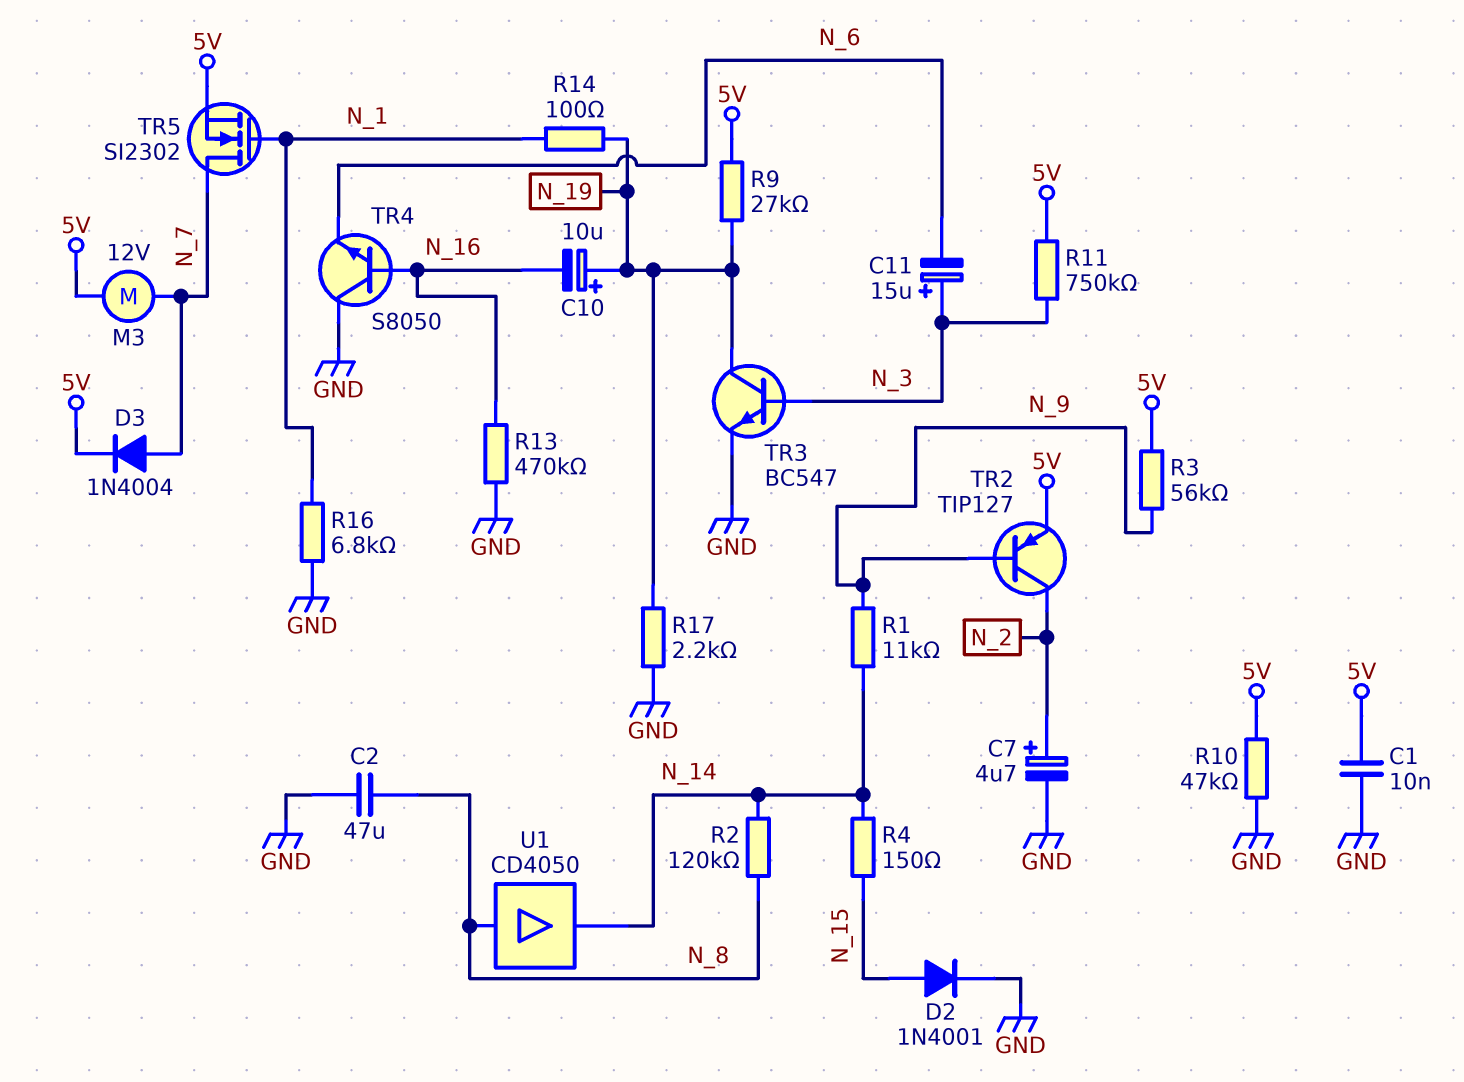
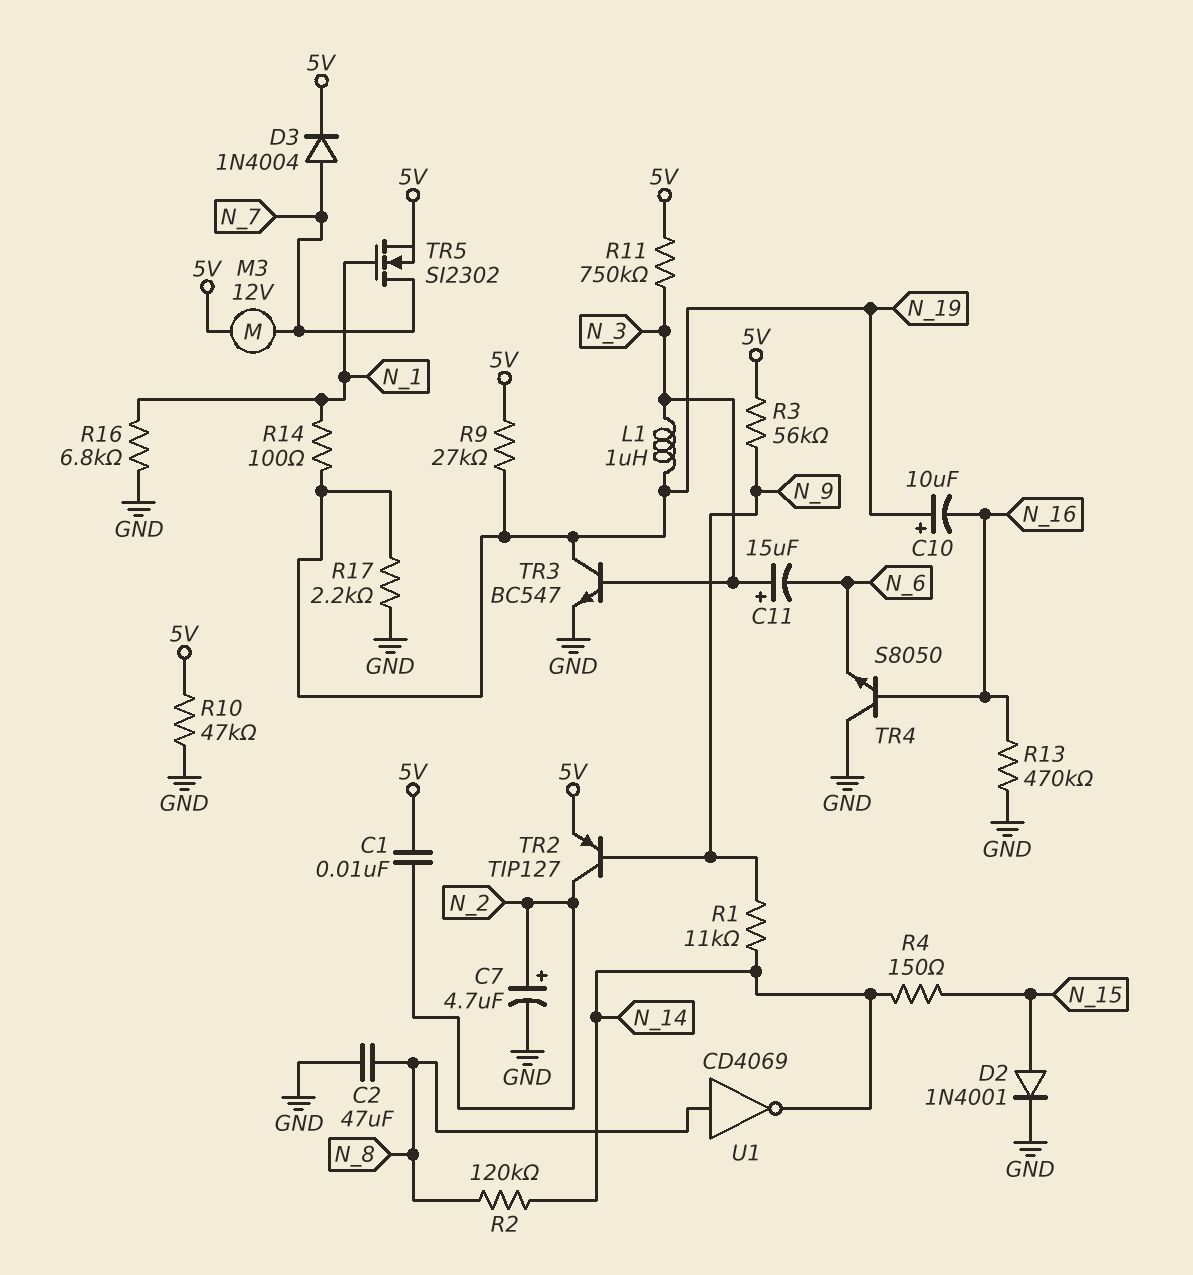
C1: 10nF (5V, GND) -> 10nF (5V, N_2)
L1: none -> 1uH (N_3, N_19)
U1: buffer CD4050 (in N_8, out N_14) -> NOT CD4069 (in N_8, out N_14)

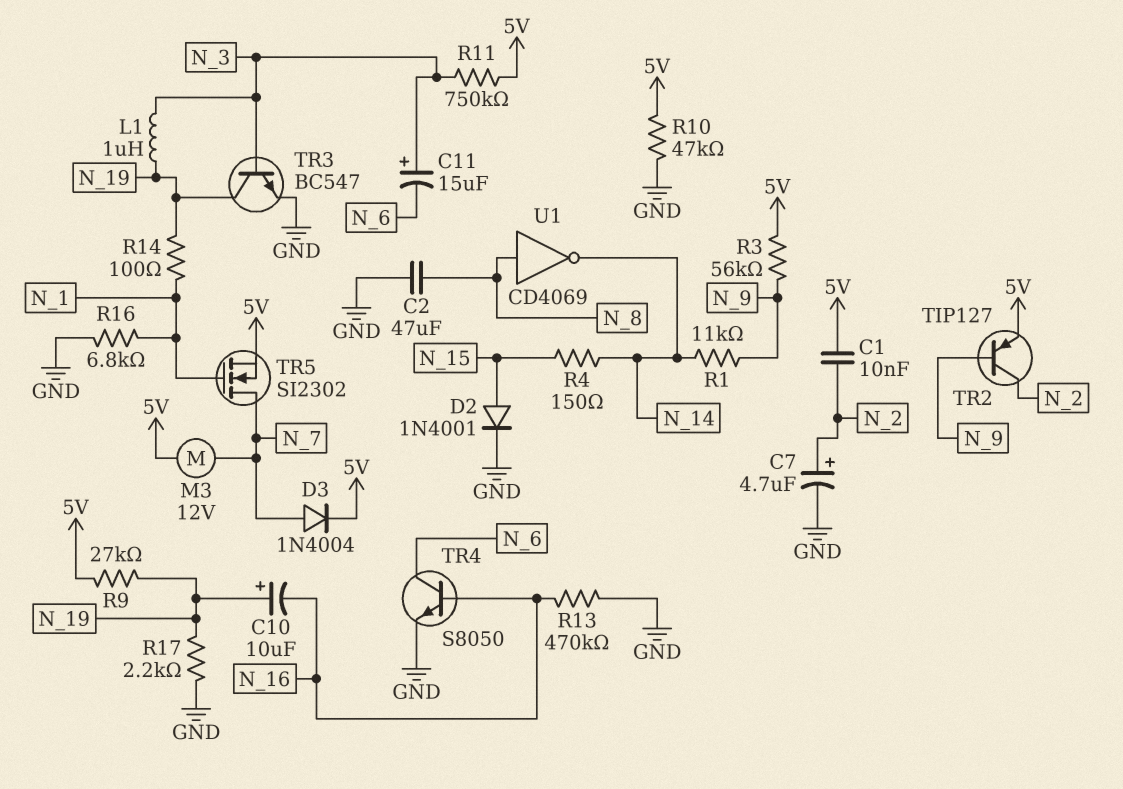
R2: 120k (N_8, N_14) -> none
TR4: NPN S8050 (B N_16, C GND, E N_6) -> NPN S8050 (B N_16, C N_6, E GND)

